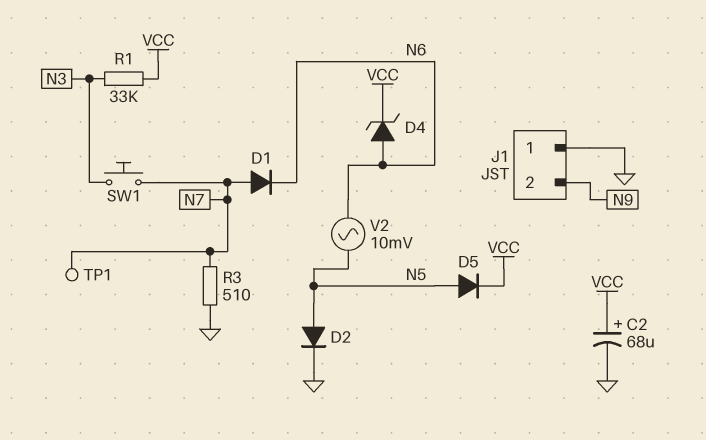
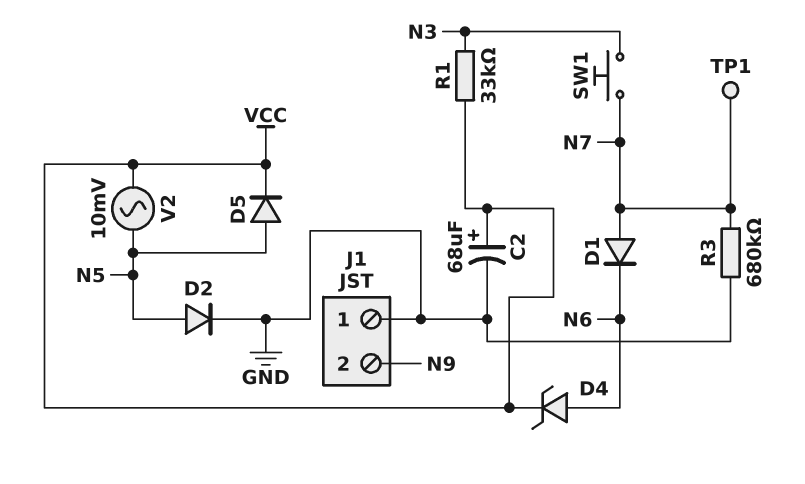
R3: 510 (GND, N7) -> 680k (GND, N7)
V2: AC 10mV (N5, N6) -> AC 10mV (N5, VCC)

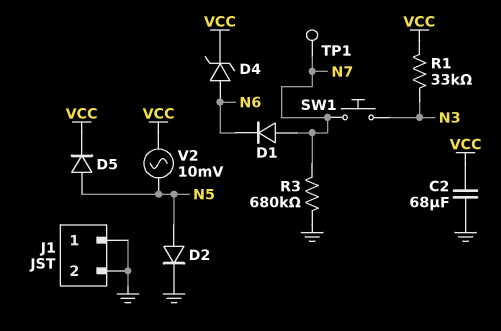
C2: 68uF (plus VCC, minus GND) -> 68uF (GND, VCC)
J1 pin 2: N9 -> GND

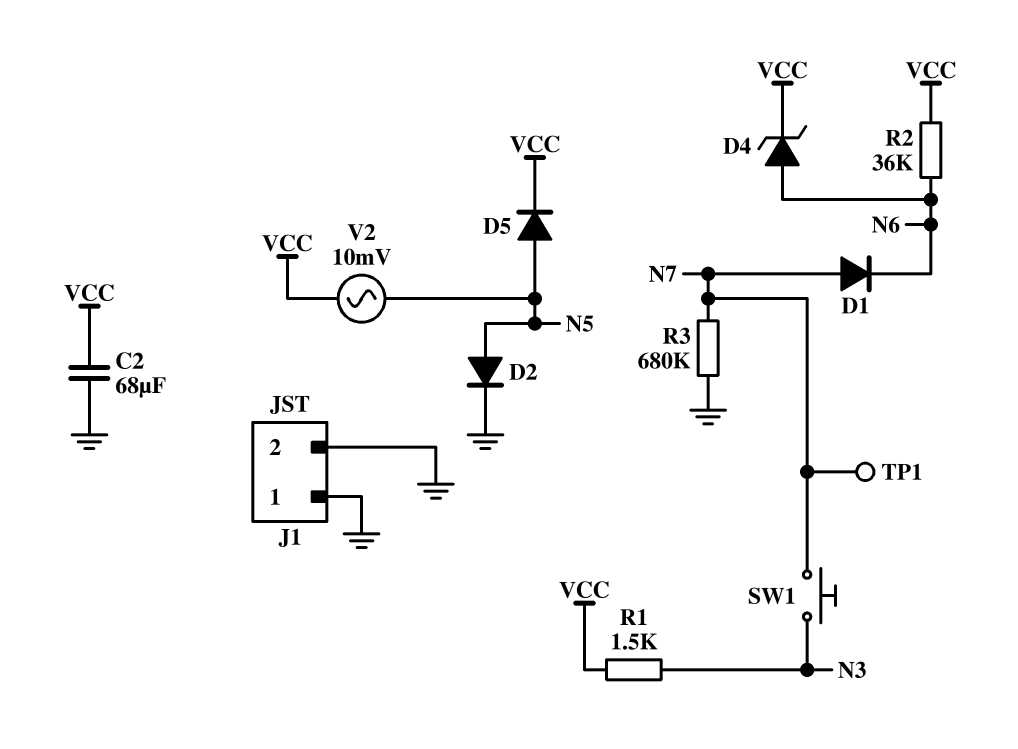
R1: 33k (N3, VCC) -> 1.5k (N3, VCC)
R2: none -> 36k (N6, VCC)

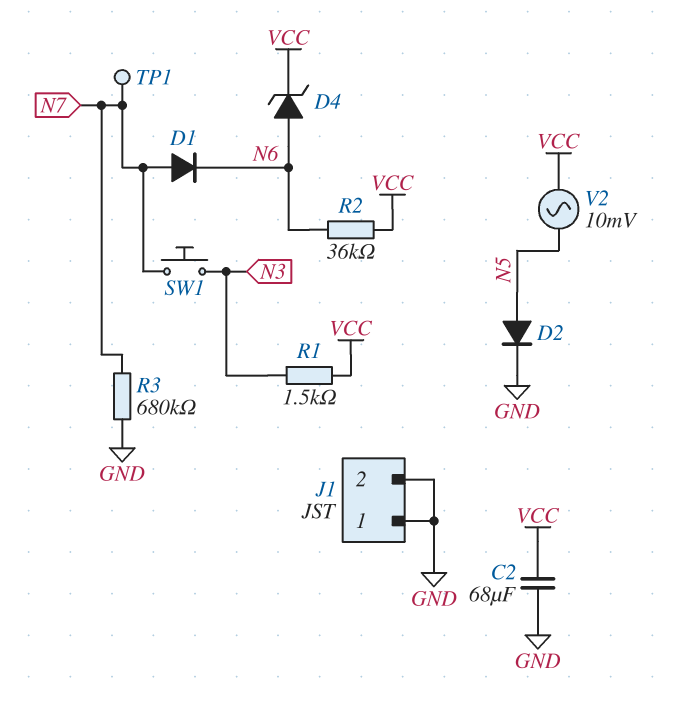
D5: diode (A N5, K VCC) -> none

